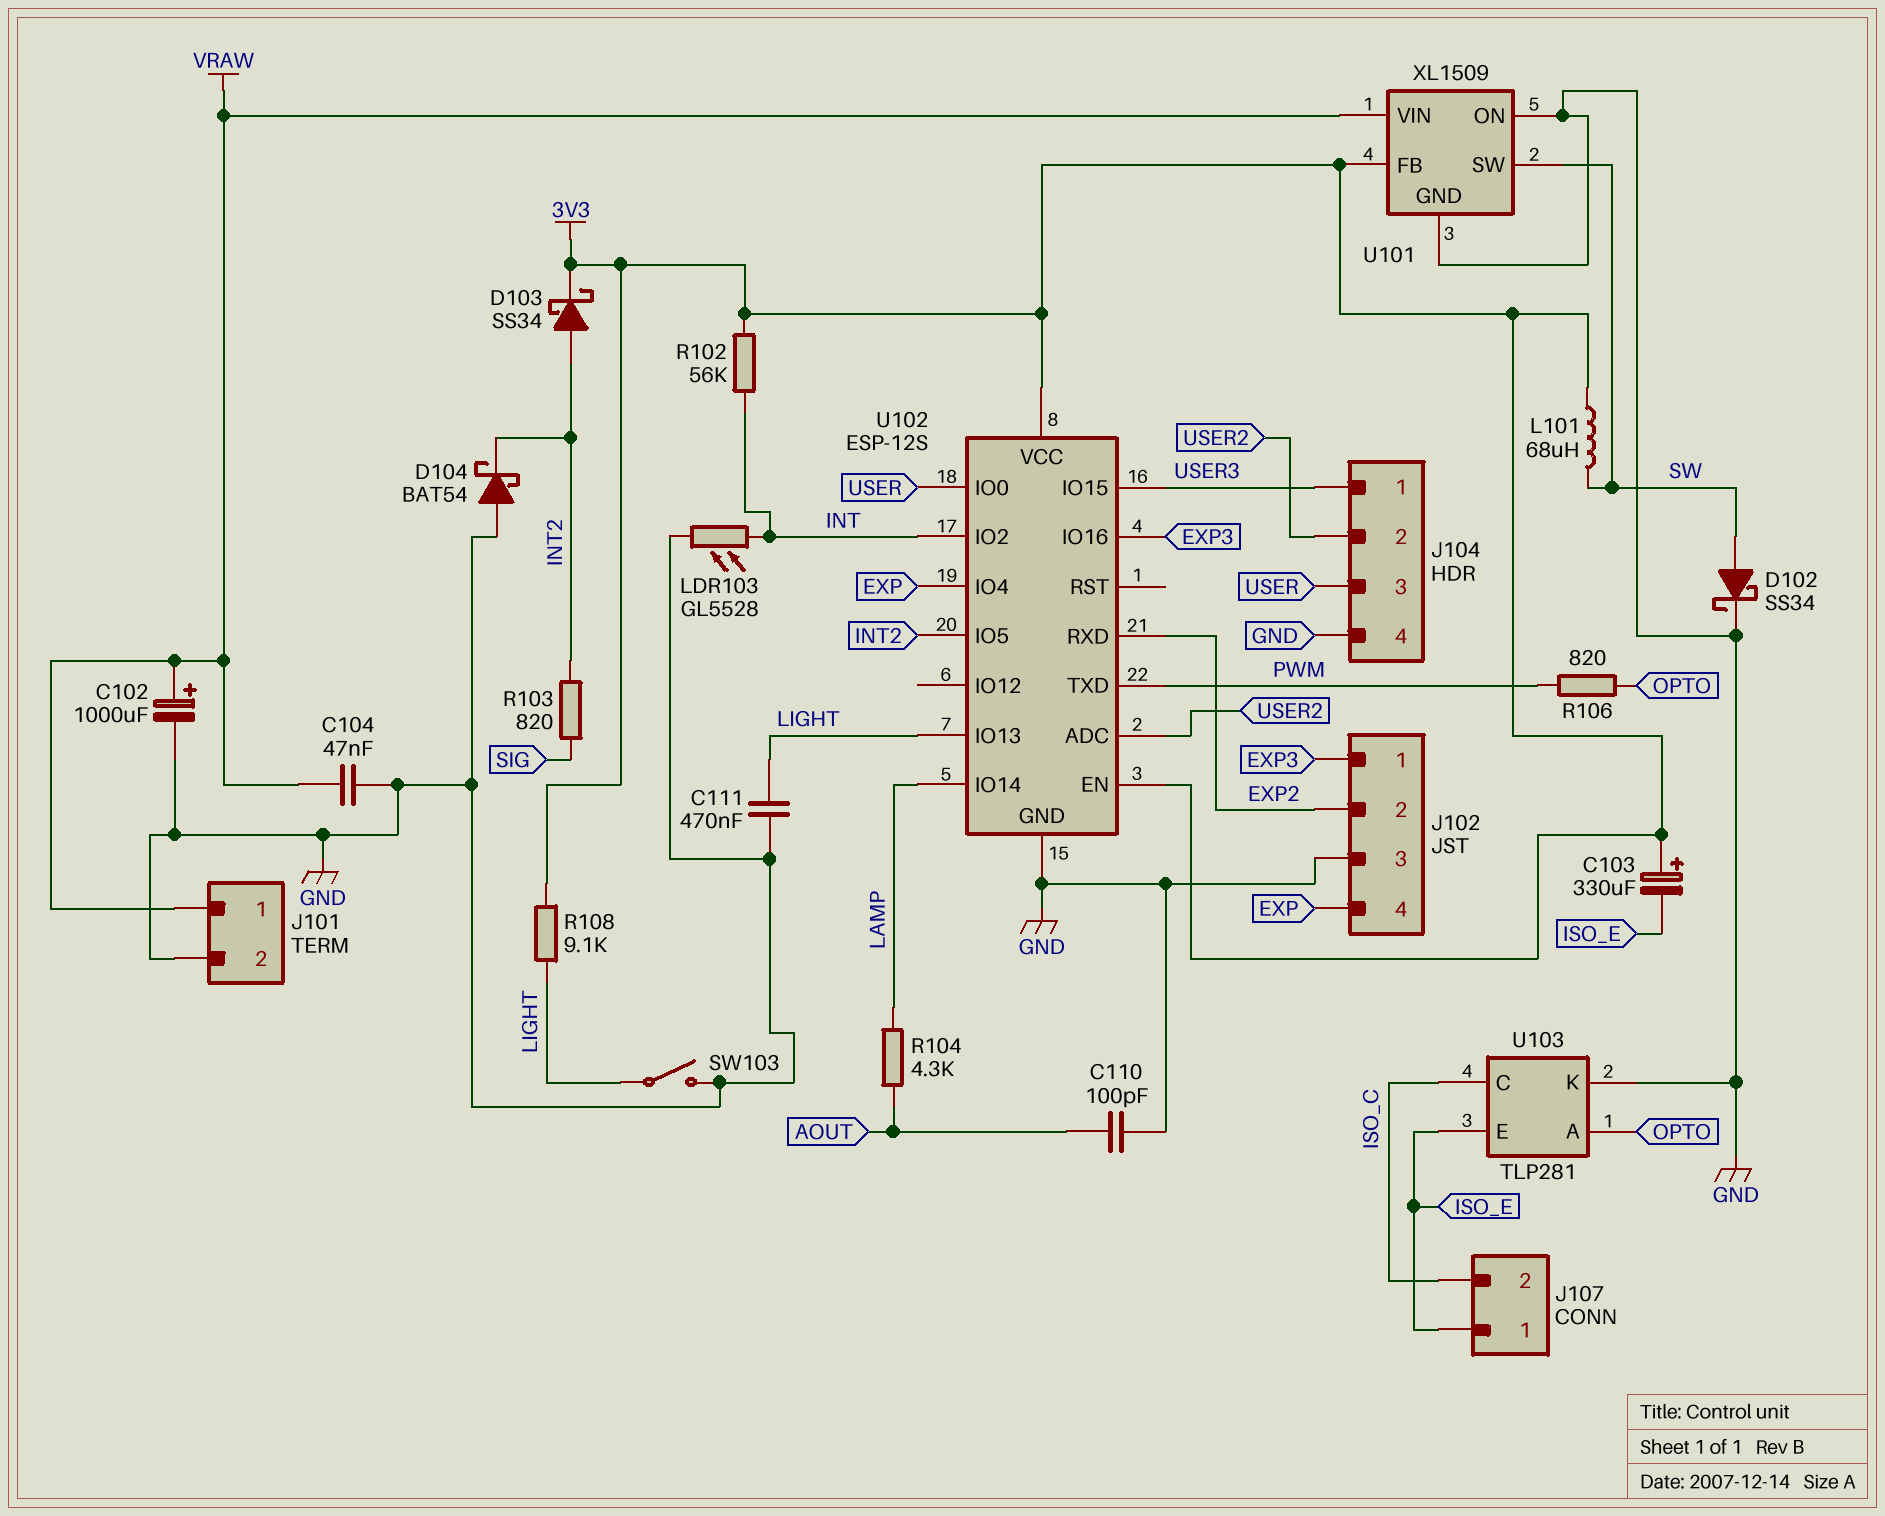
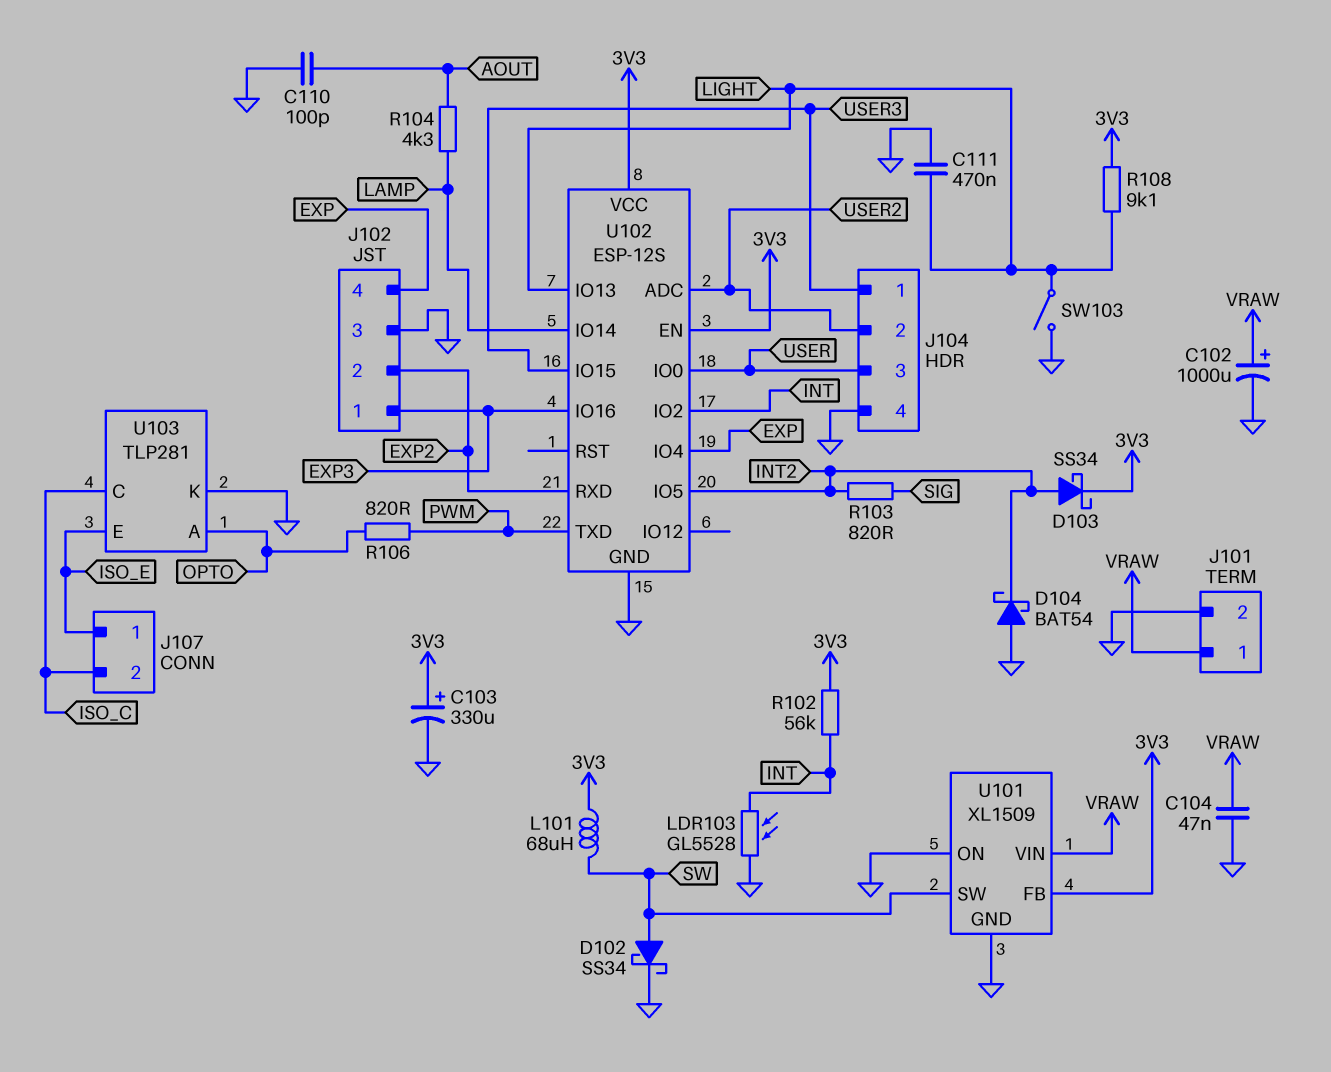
C103: 330uF (plus 3V3, minus ISO_E) -> 330uF (plus 3V3, minus GND)

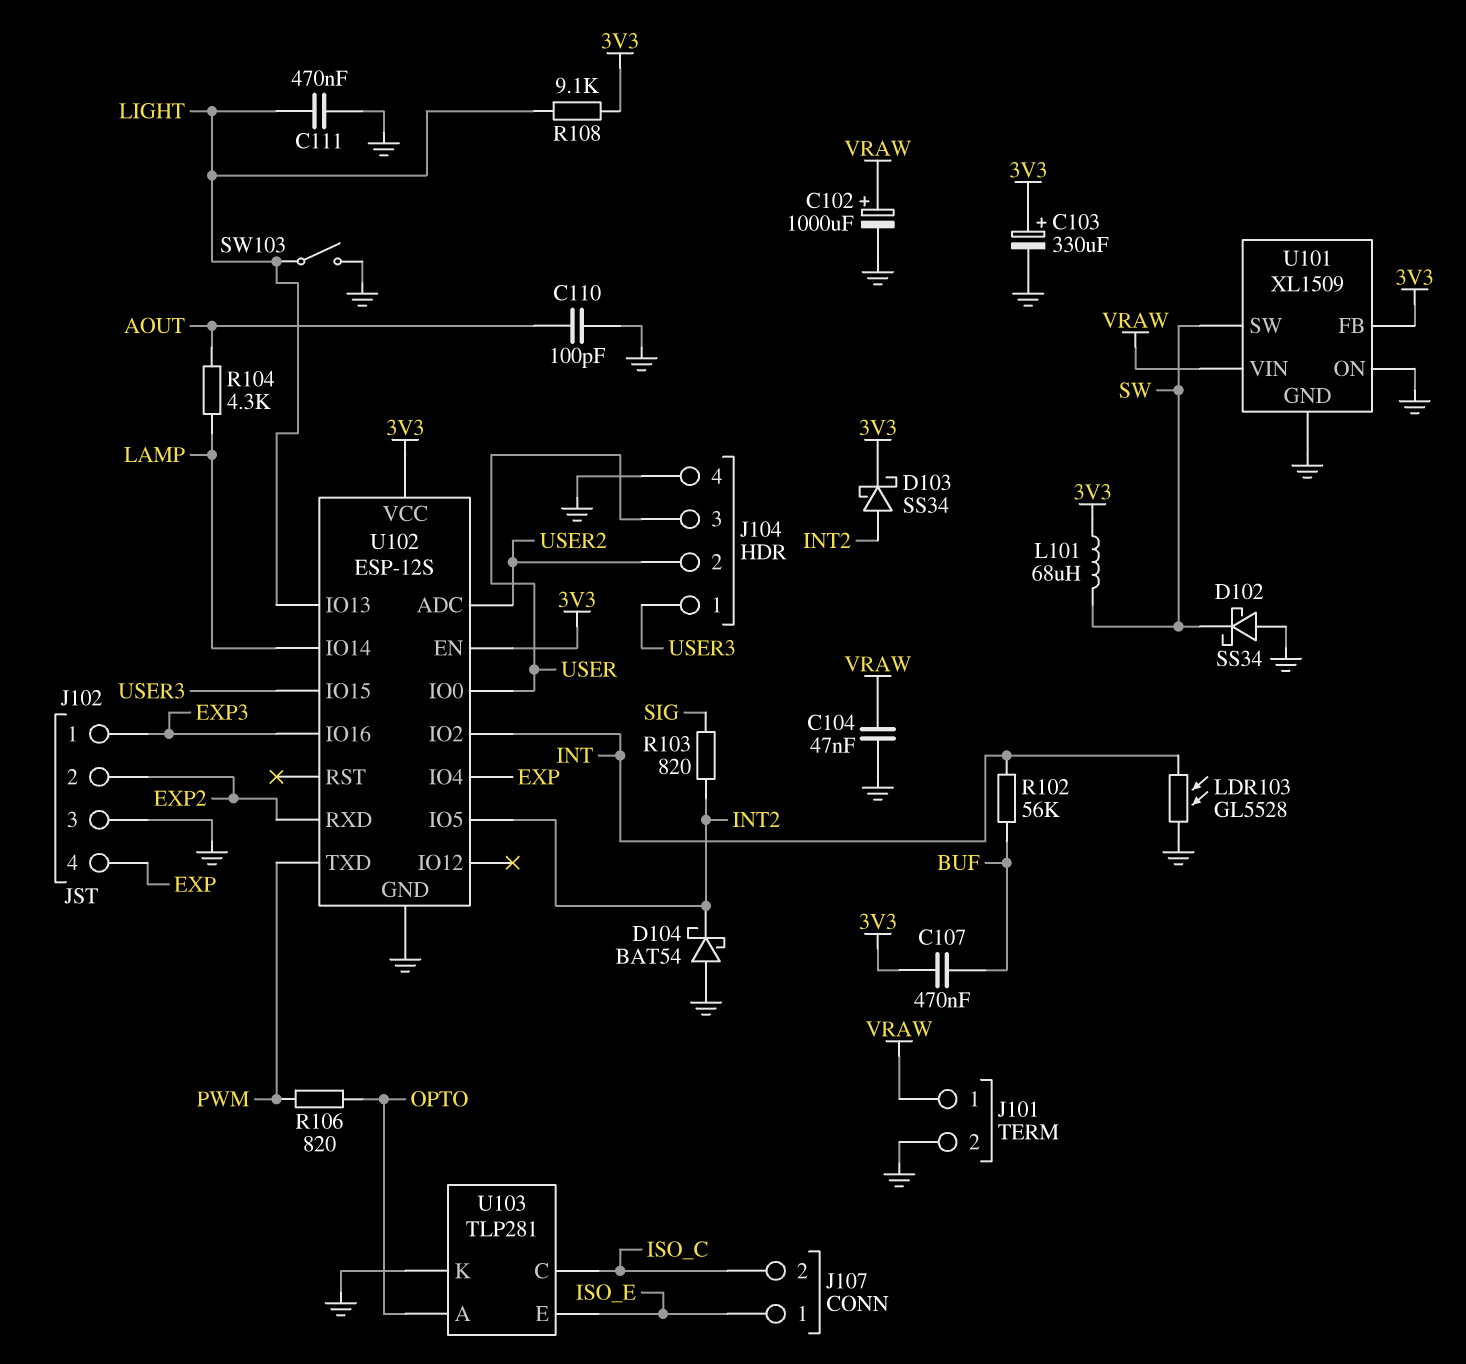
C107: none -> 470nF (3V3, BUF)
D102: schottky SS34 (A SW, K GND) -> schottky SS34 (A GND, K SW)
R102: 56k (3V3, INT) -> 56k (BUF, INT)

